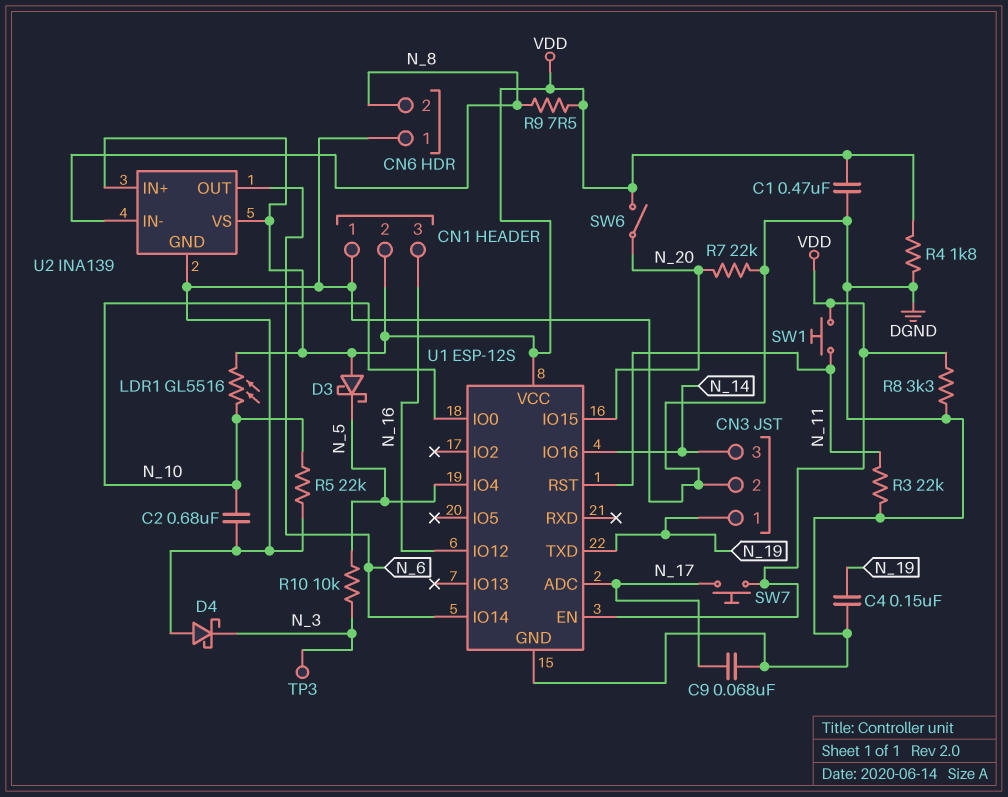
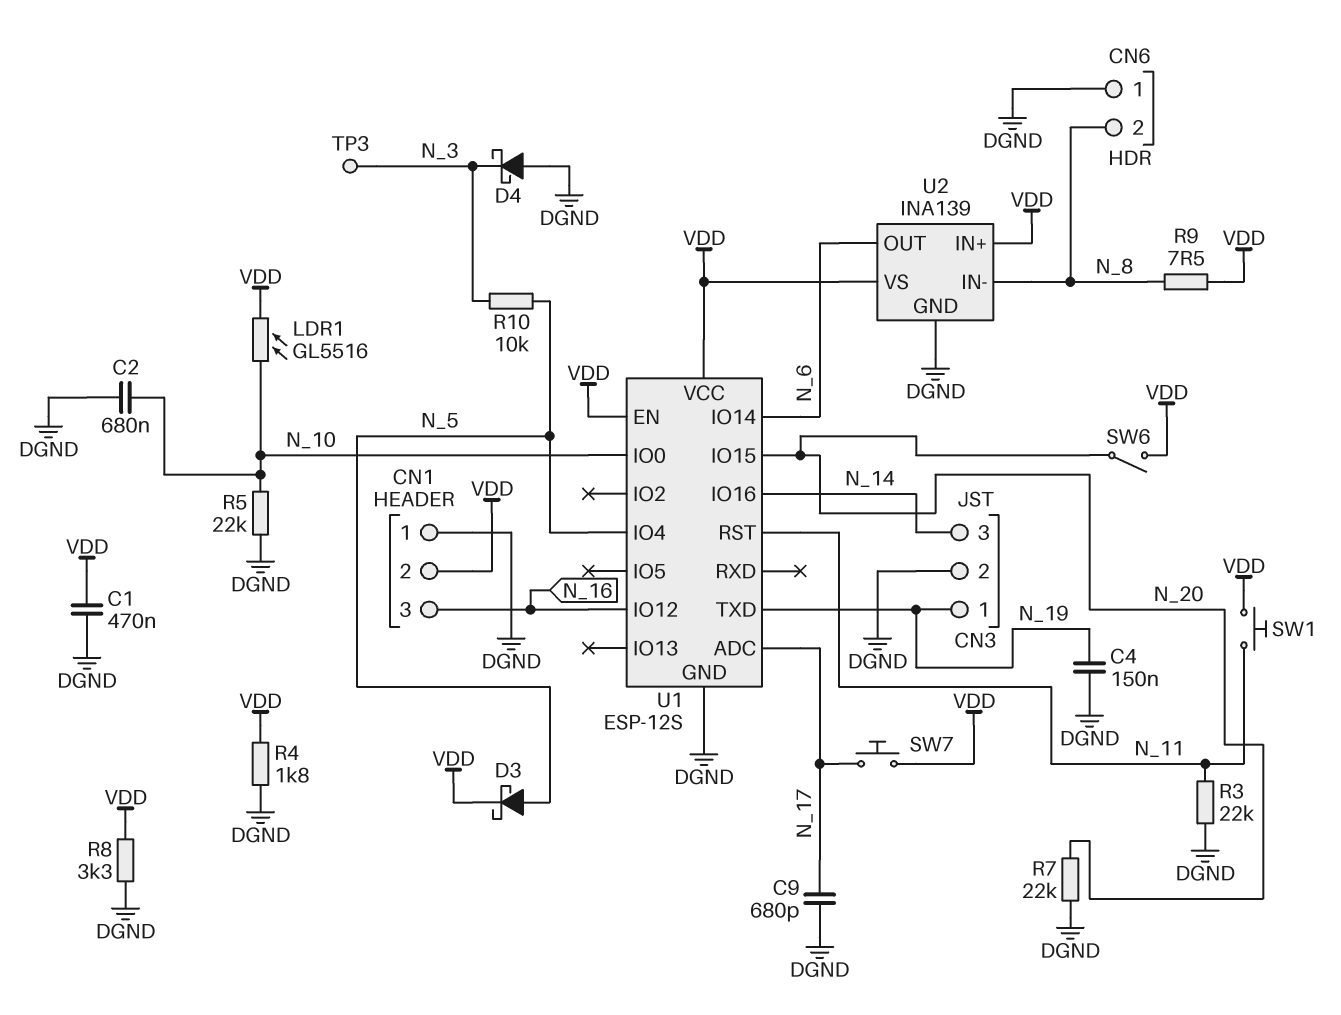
C9: 68nF (DGND, N_17) -> 680pF (DGND, N_17)
D3: schottky (A VDD, K N_5) -> schottky (A N_5, K VDD)

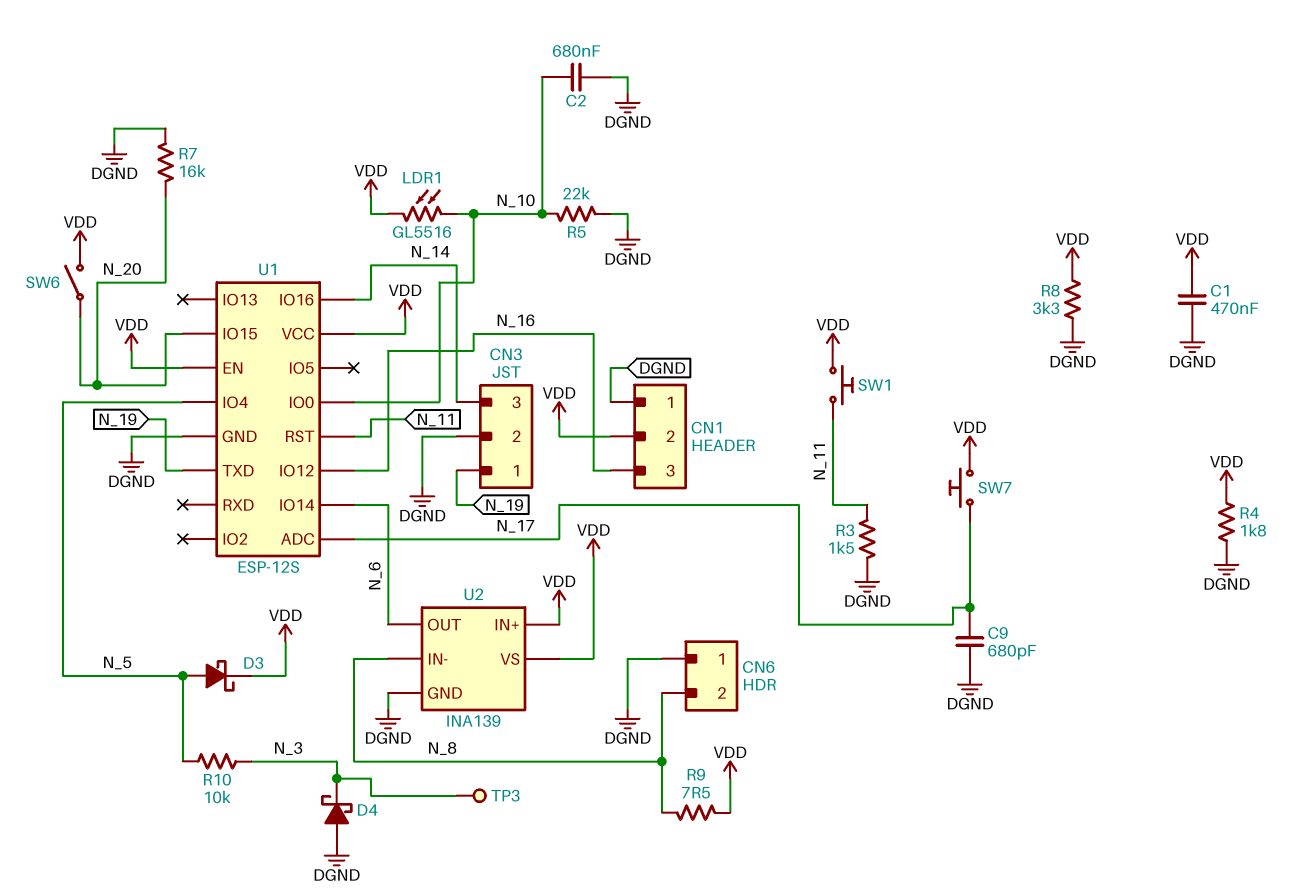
C4: 150nF (DGND, N_19) -> none
R3: 22k (DGND, N_11) -> 1.5k (DGND, N_11)
R7: 22k (DGND, N_20) -> 16k (DGND, N_20)

